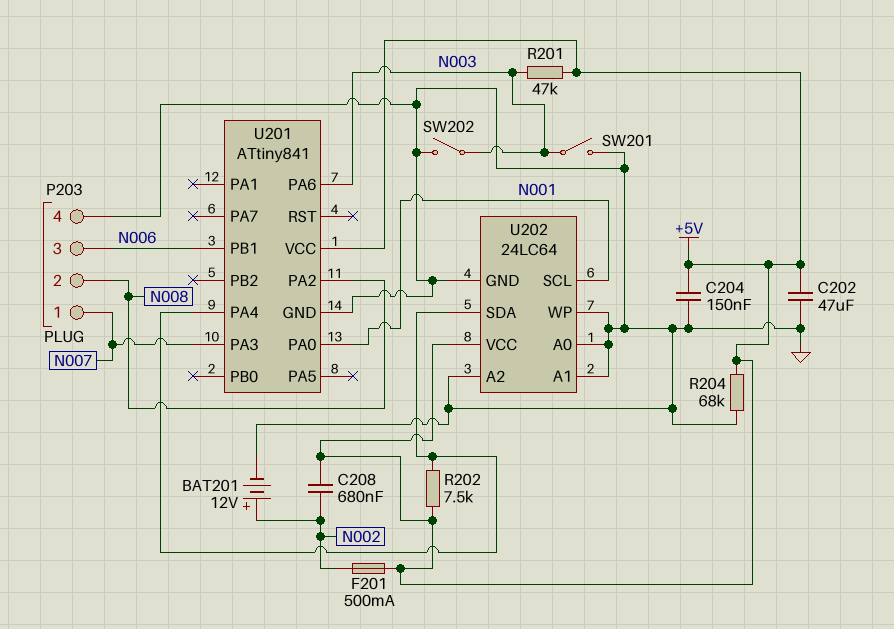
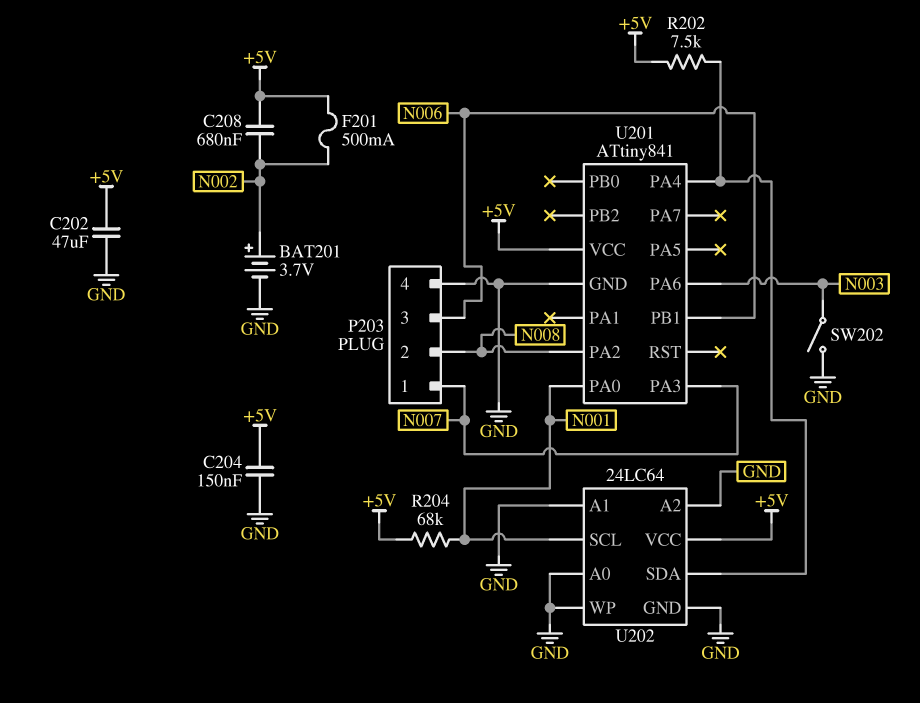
BAT201: 12V (plus N002, minus GND) -> 3.7V (plus N002, minus GND)
R201: 47k (+5V, N003) -> none
R204: 68k (+5V, GND) -> 68k (+5V, N001)
SW201: switch (GND, N003) -> none

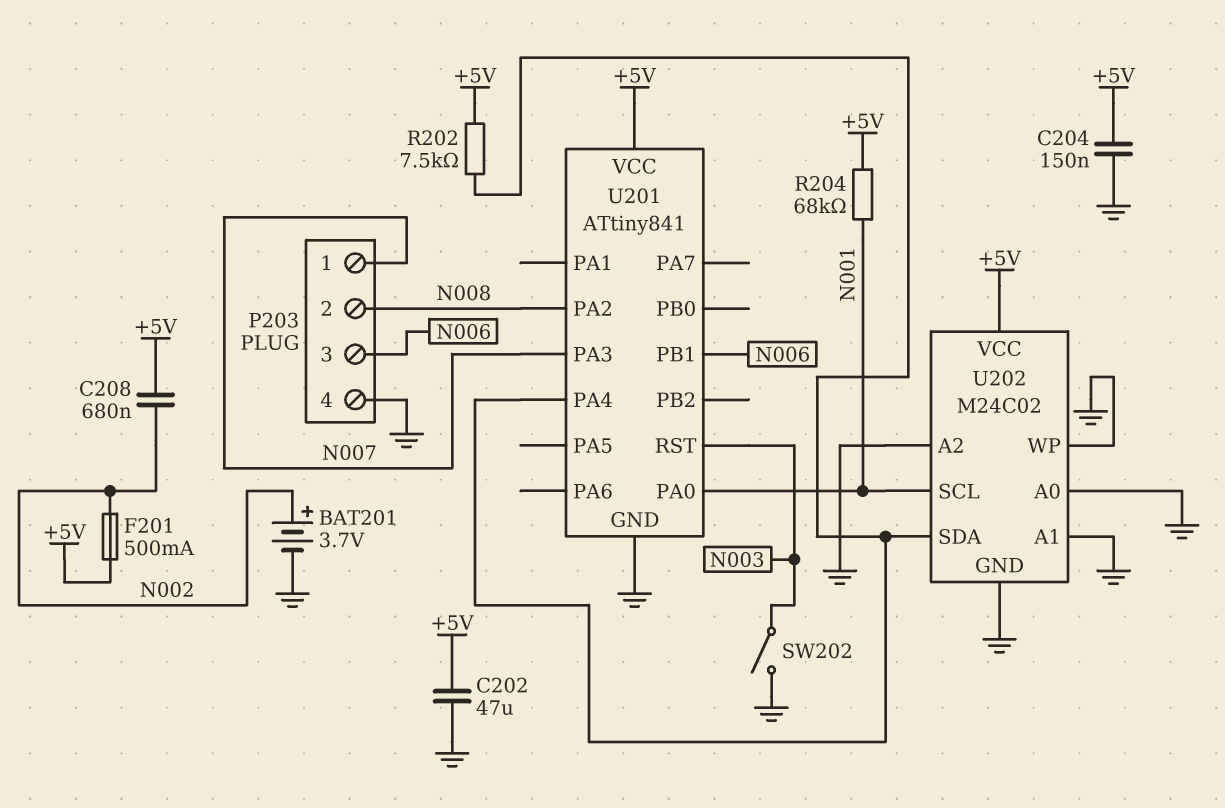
U201 pin PA6: N003 -> none
U201 pin RST: none -> N003
U202: 24LC64 -> M24C02

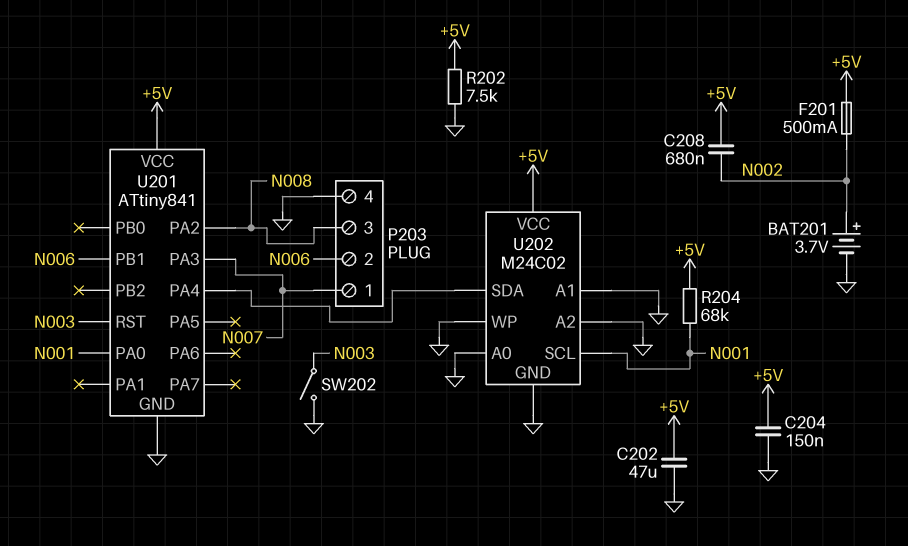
P203 pin 2: N008 -> N006
P203 pin 3: N006 -> N008
R202: 7.5k (+5V, U201/PA4) -> 7.5k (+5V, GND)

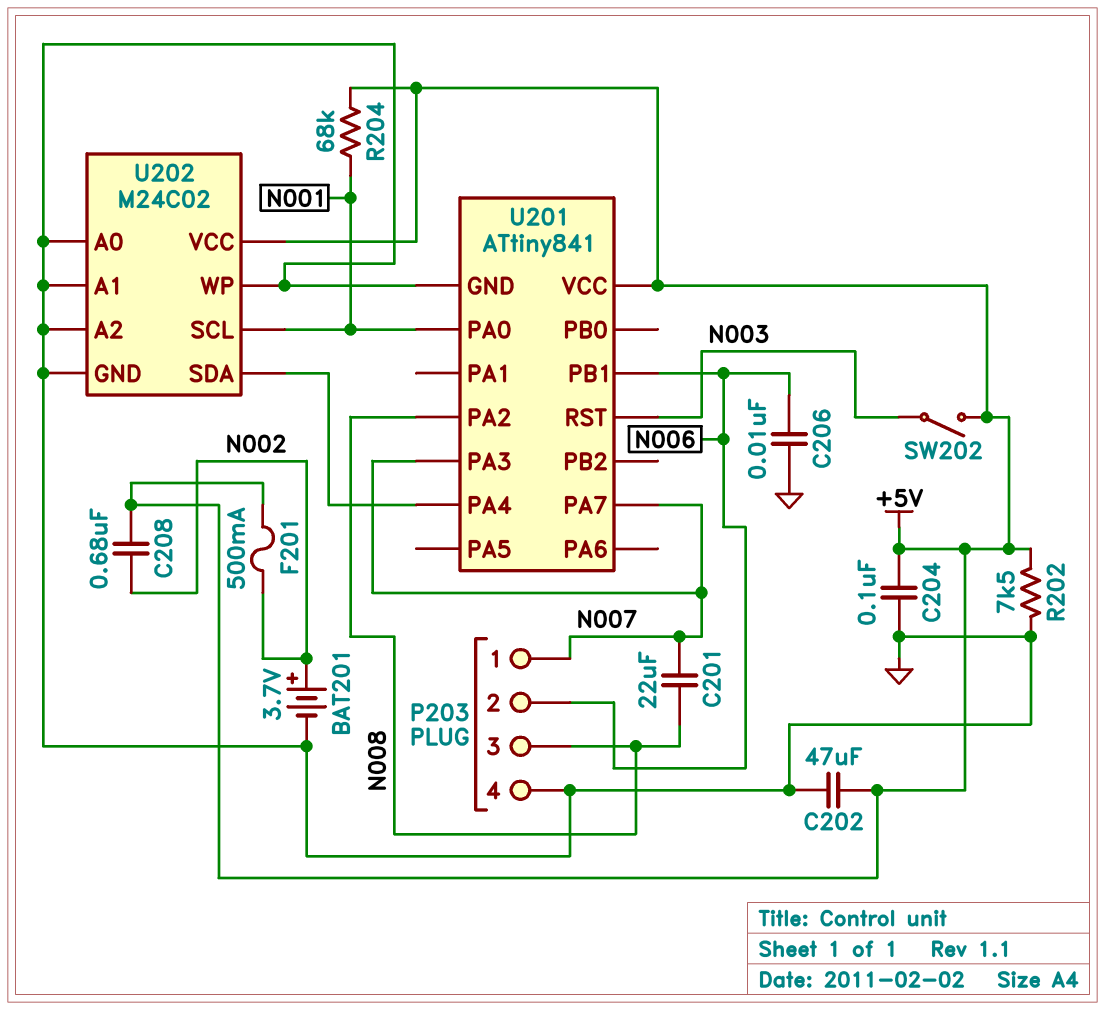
C201: none -> 22uF (N007, N008)
C204: 150nF (+5V, GND) -> 100nF (+5V, GND)
C206: none -> 10nF (GND, N006)
SW202: switch (GND, N003) -> switch (+5V, N003)
U201 pin PA7: none -> N007

